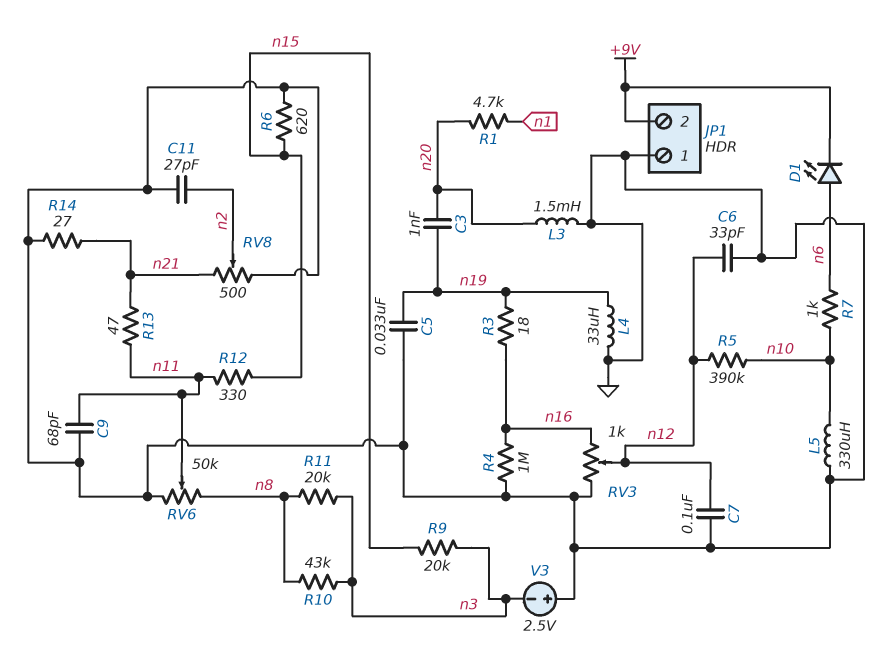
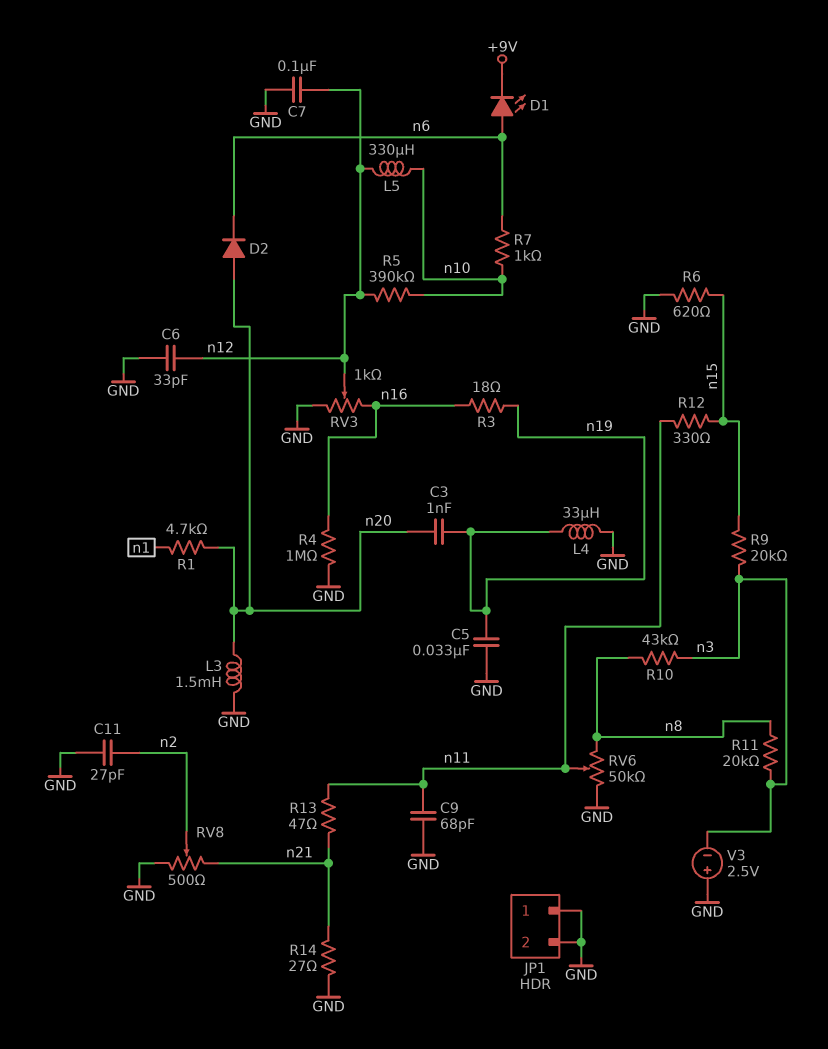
D2: none -> diode (A n20, K n6)
JP1 pin 2: +9V -> GND
L5: 330uH (GND, n10) -> 330uH (n10, n12)

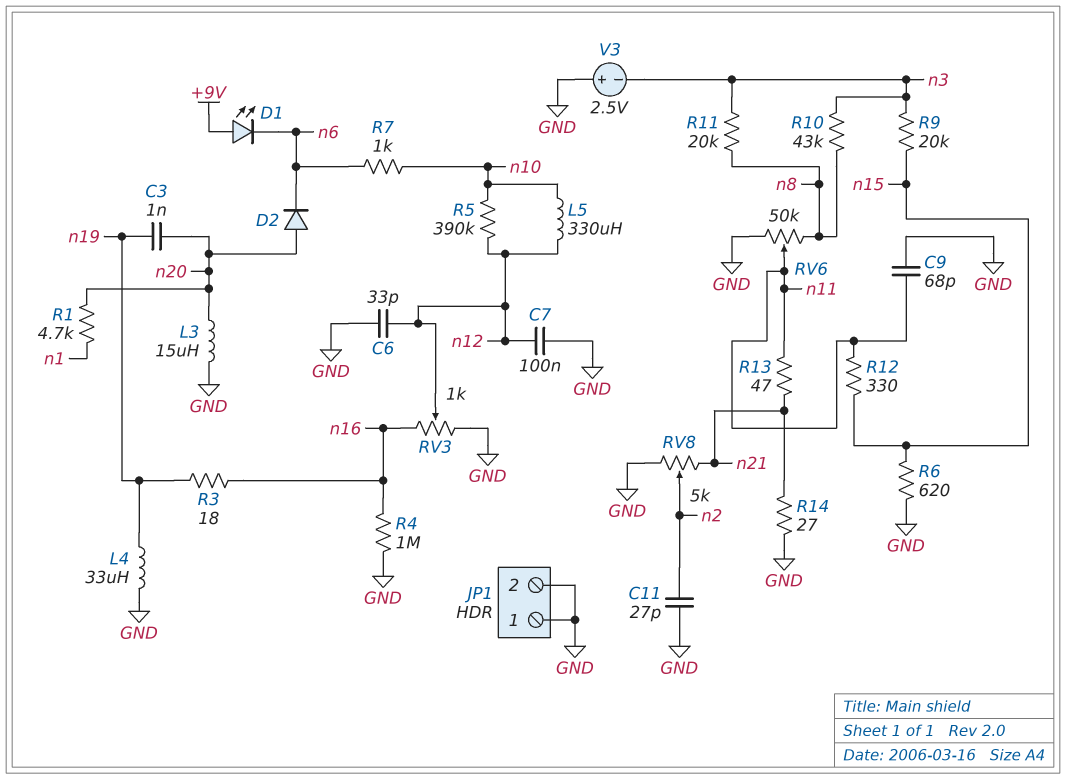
C5: 33nF (GND, n19) -> none
D1: LED (A n6, K +9V) -> LED (A +9V, K n6)
L3: 1.5mH (GND, n20) -> 15uH (GND, n20)
RV8: 500 (GND, n21, wiper n2) -> 5k (GND, n21, wiper n2)

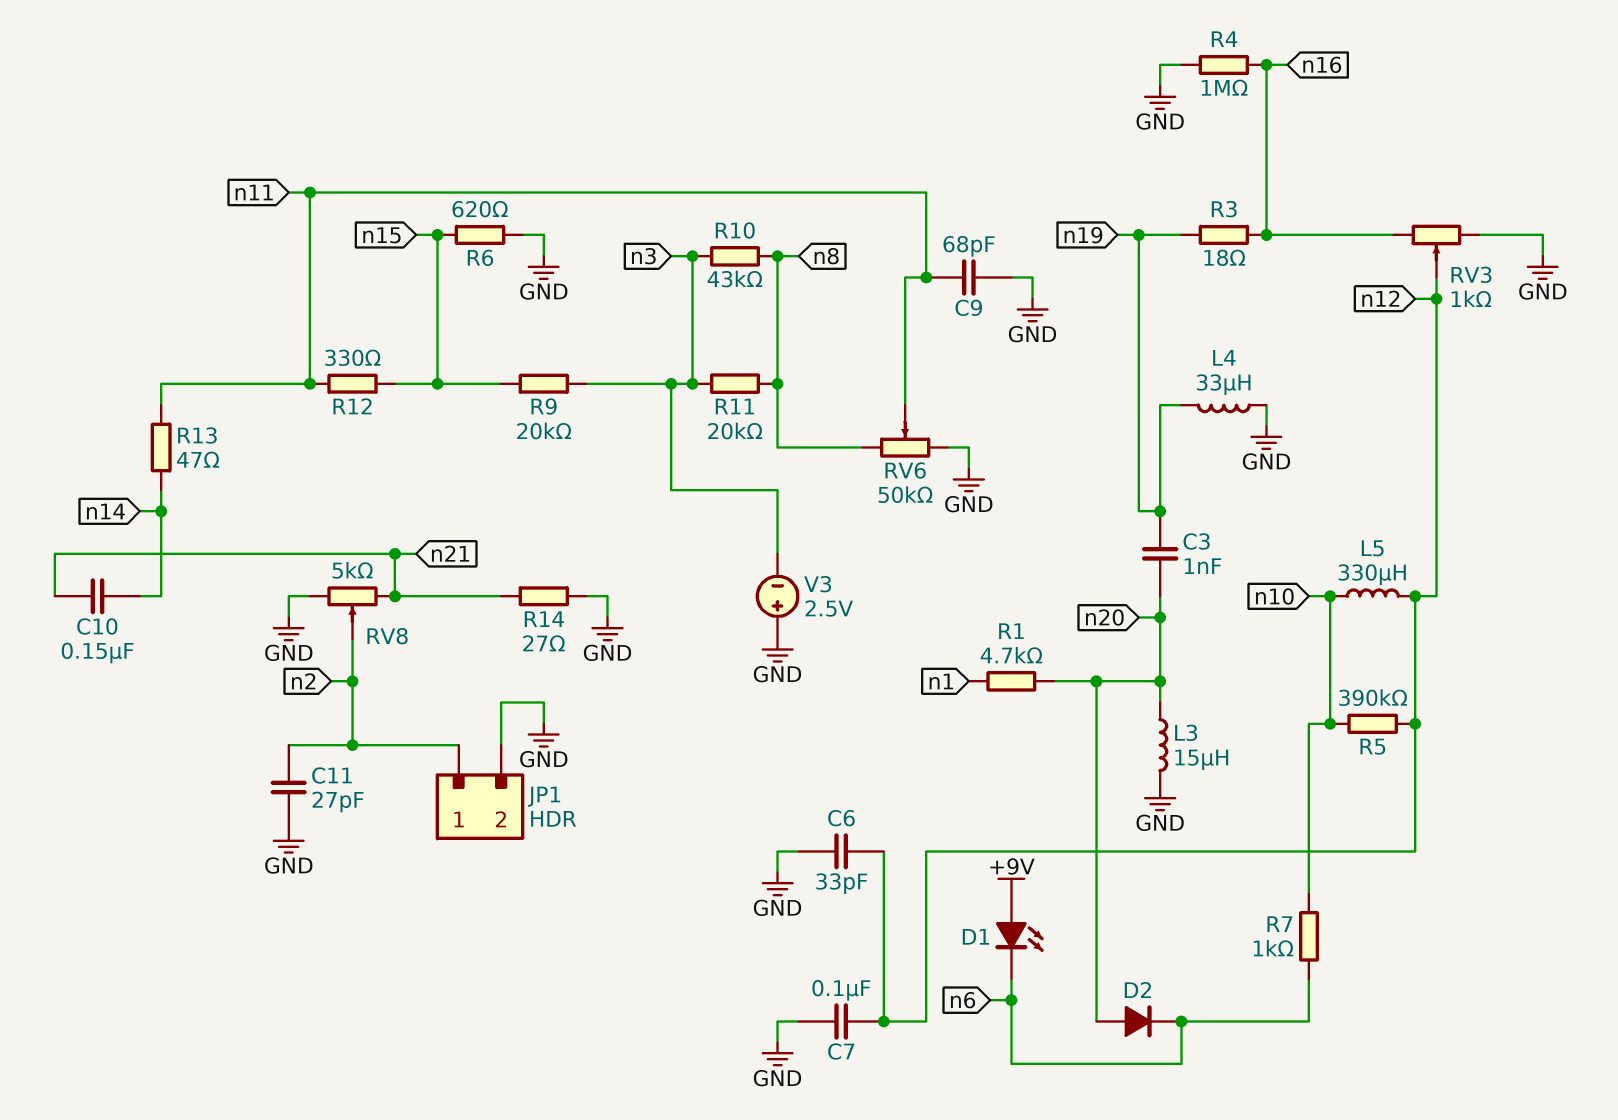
C10: none -> 150nF (n14, n21)
JP1 pin 1: GND -> n2
R13: 47 (n11, n21) -> 47 (n11, n14)

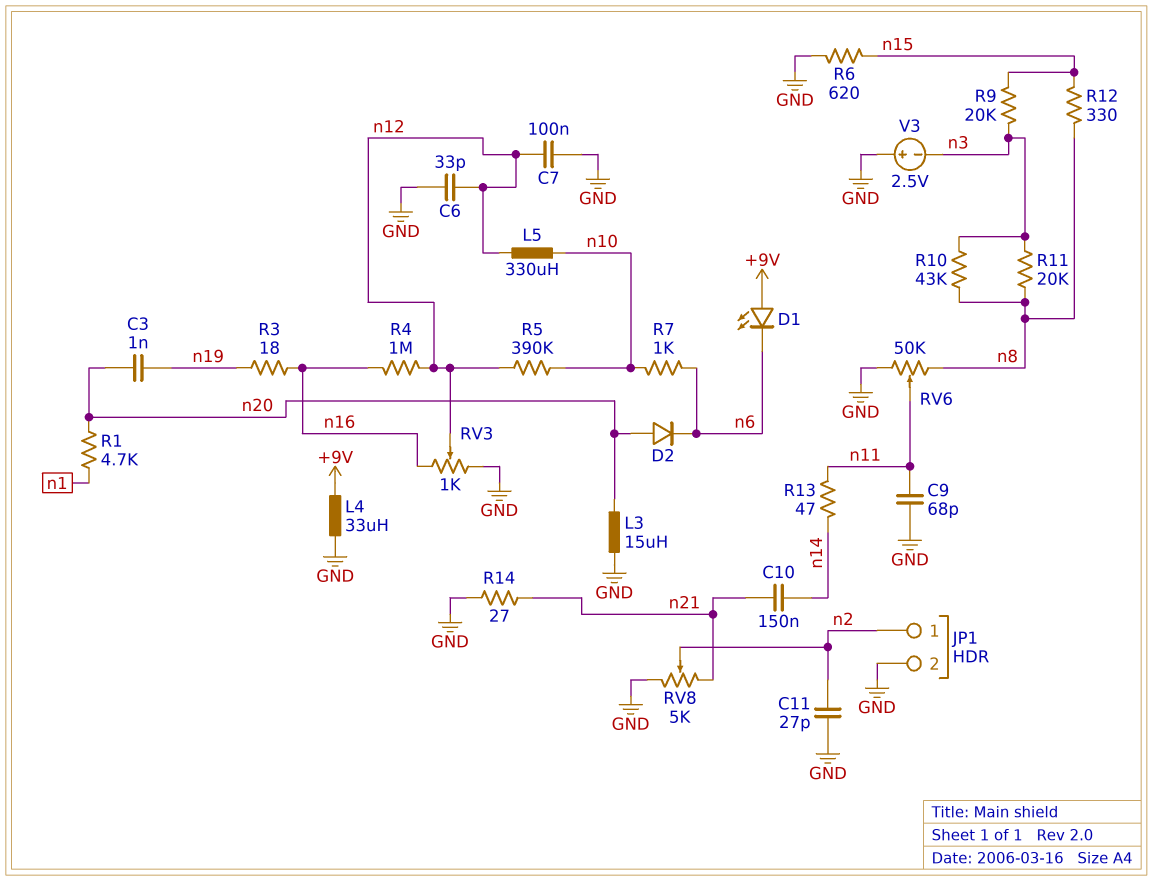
L4: 33uH (GND, n19) -> 33uH (+9V, GND)
R4: 1M (GND, n16) -> 1M (n12, n16)
R12: 330 (n11, n15) -> 330 (n8, n15)

